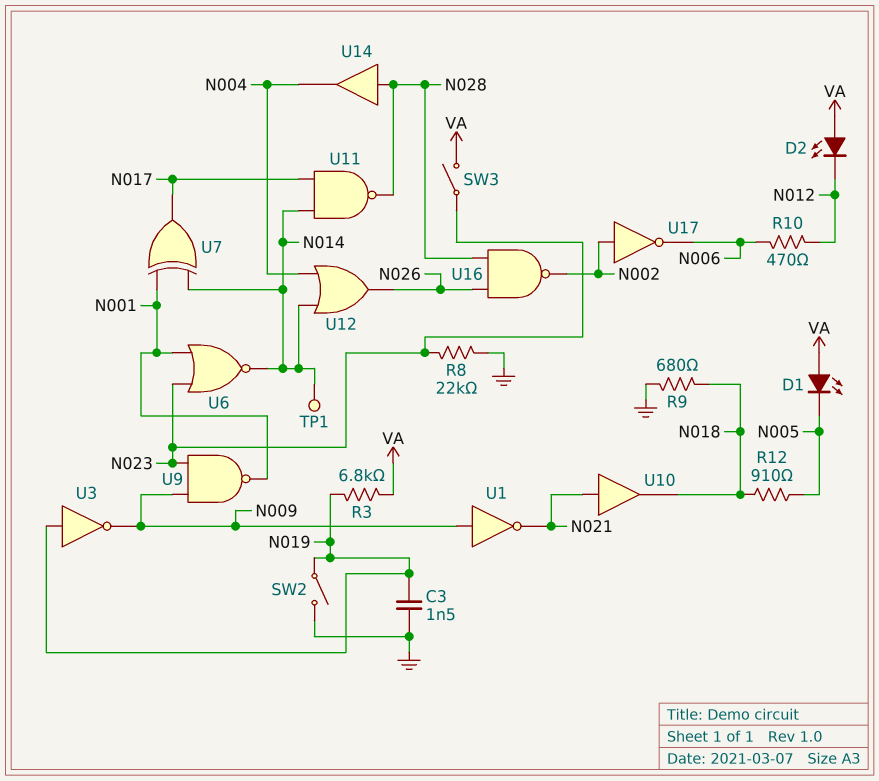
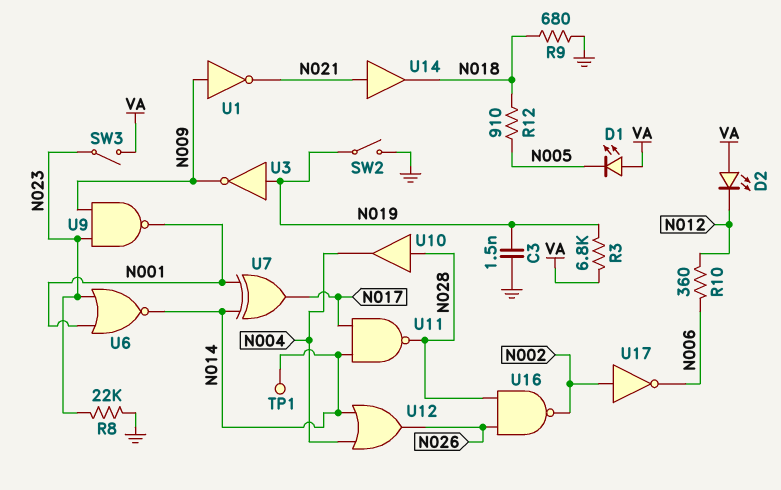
R10: 470 (N006, N012) -> 360 (N006, N012)
U10: buffer (in N021, out N018) -> buffer (in N028, out N004)
U14: buffer (in N028, out N004) -> buffer (in N021, out N018)

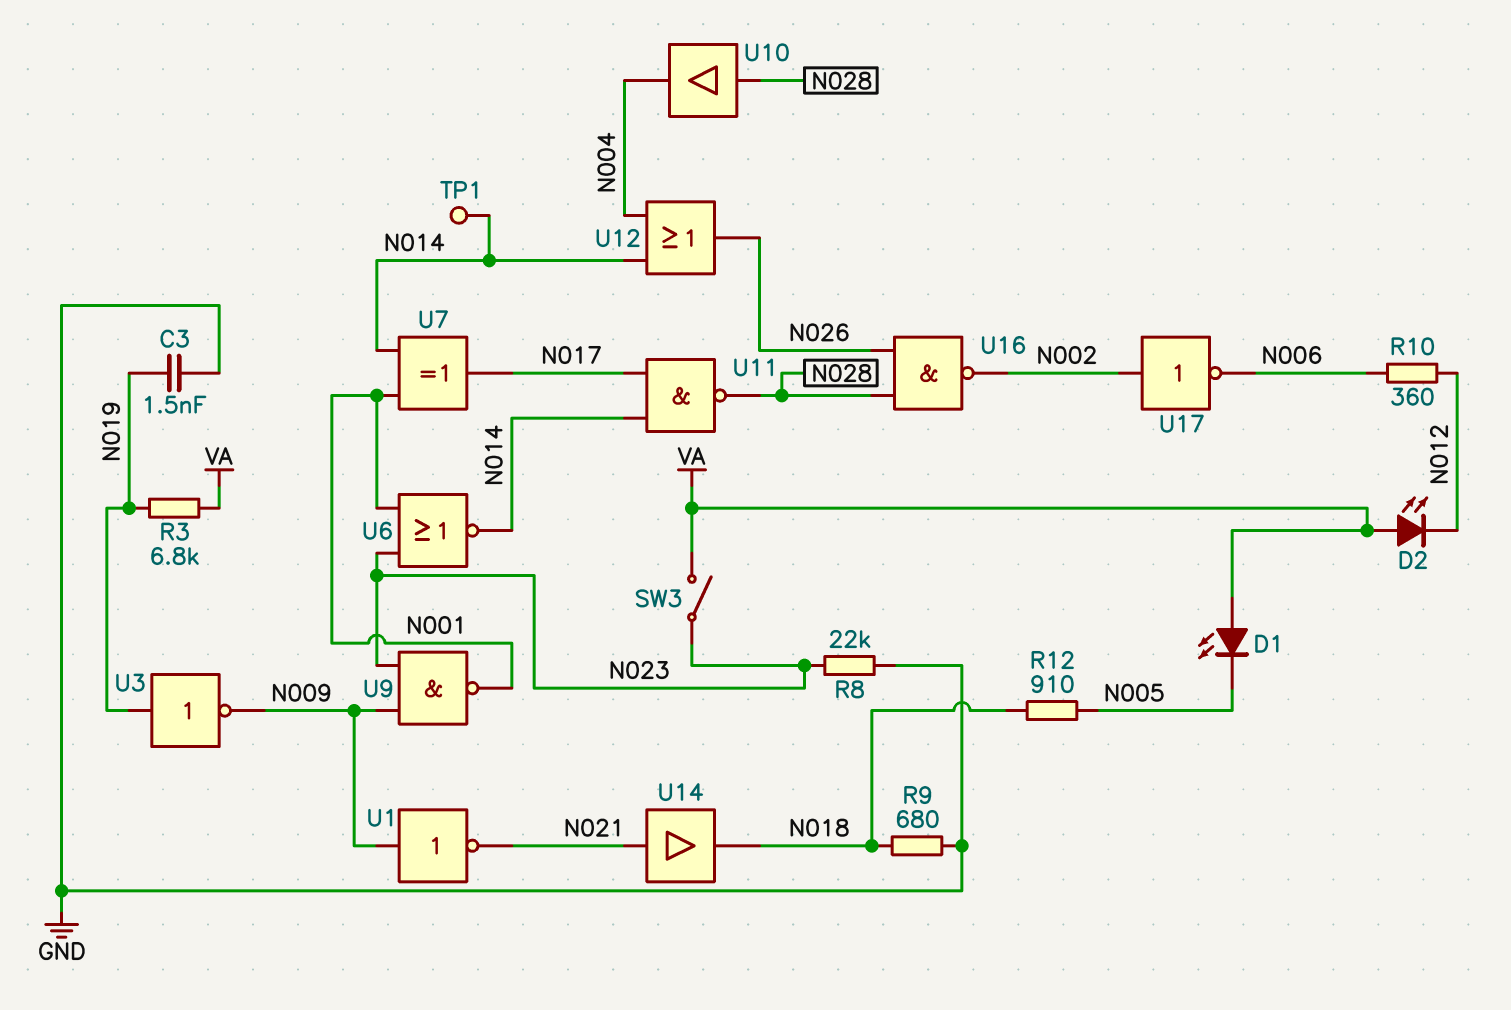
SW2: switch (GND, N019) -> none

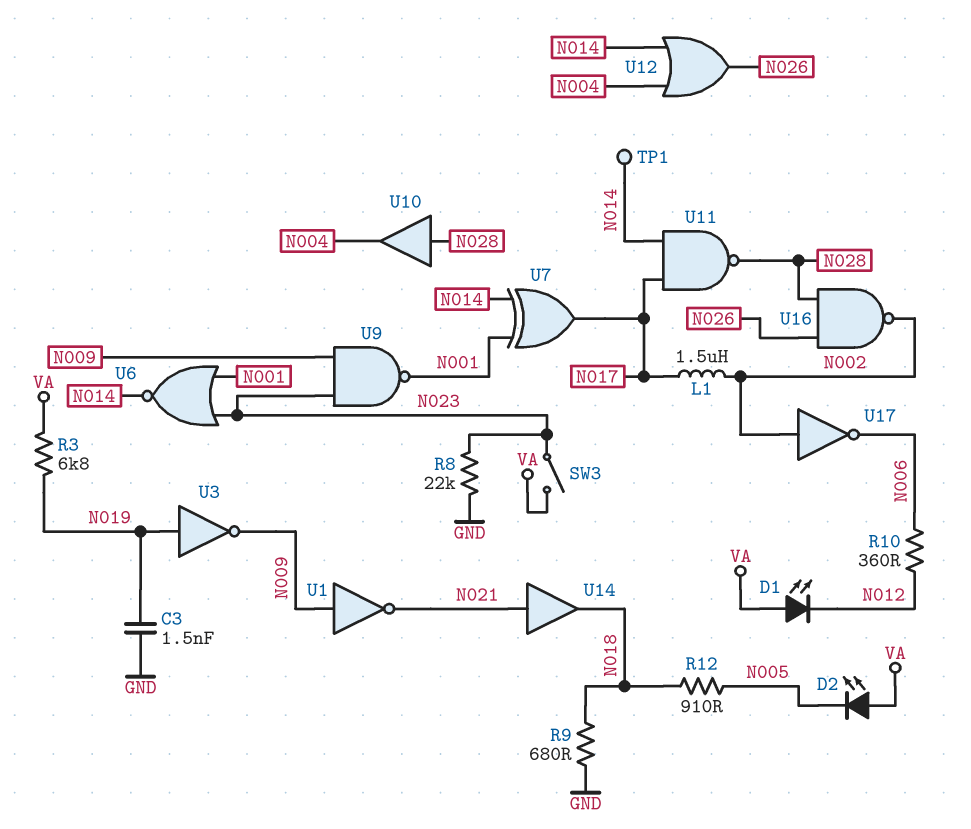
D1: LED (A VA, K N005) -> LED (A VA, K N012)
D2: LED (A VA, K N012) -> LED (A VA, K N005)
L1: none -> 1.5uH (N002, N017)

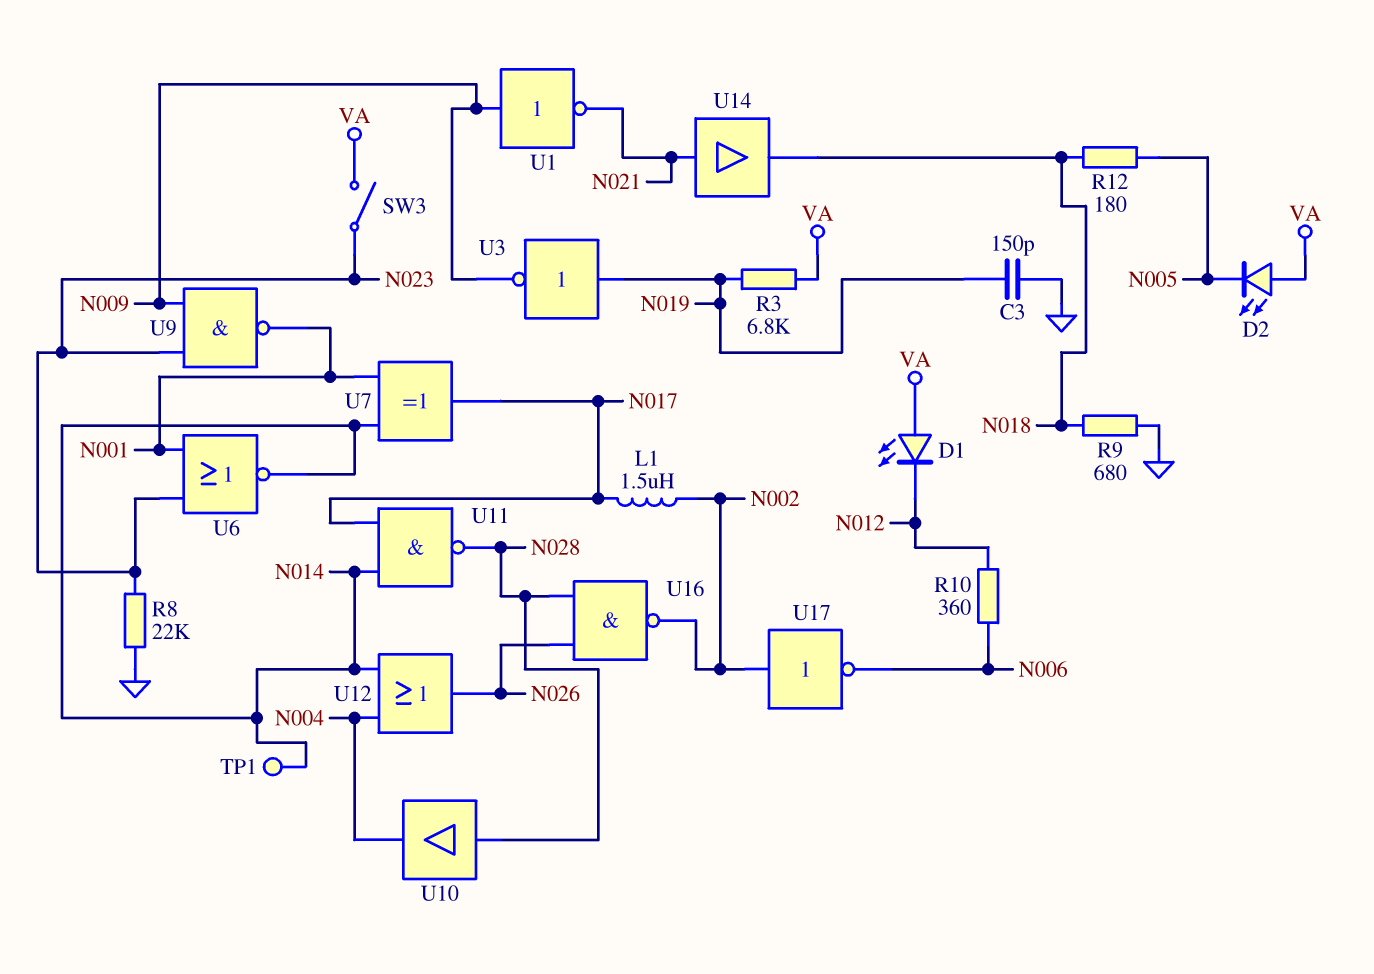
C3: 1.5nF (GND, N019) -> 150pF (GND, N019)
R12: 910 (N005, N018) -> 180 (N005, N018)

